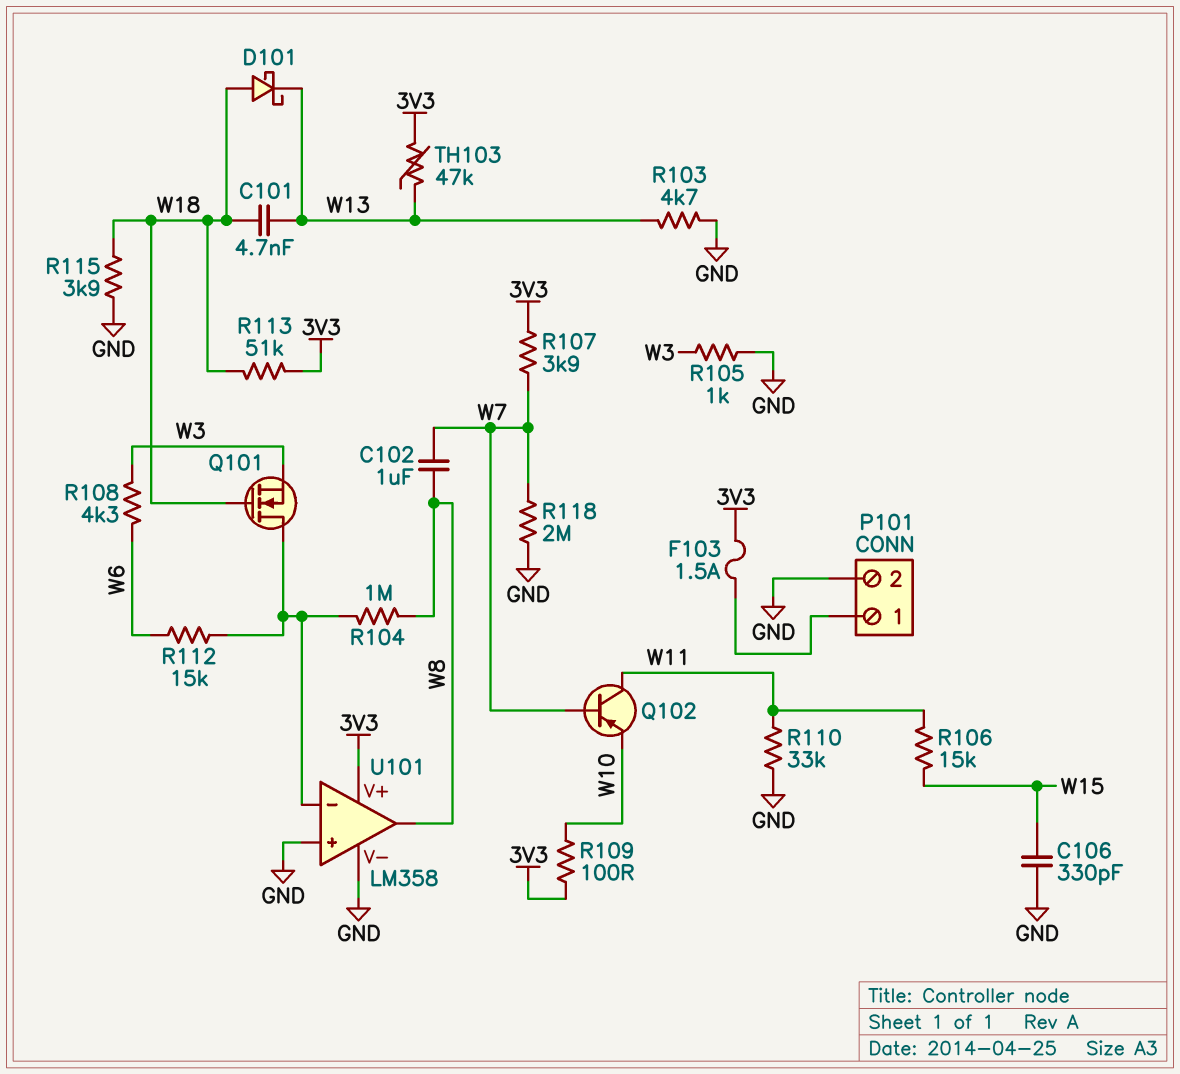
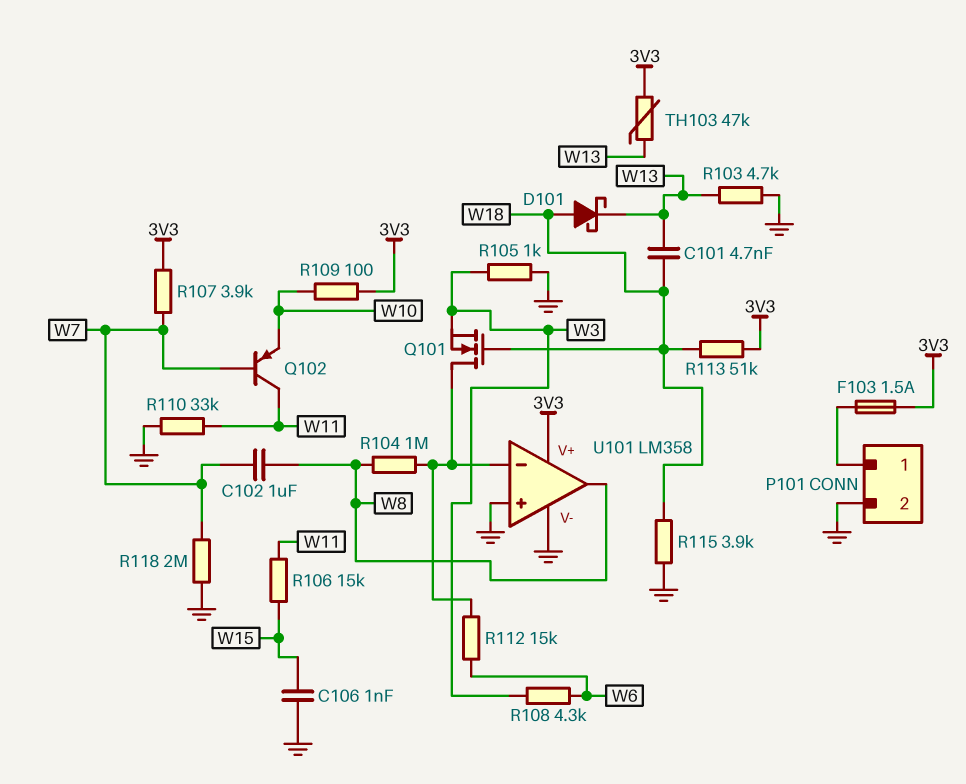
C106: 330pF (GND, W15) -> 1nF (GND, W15)

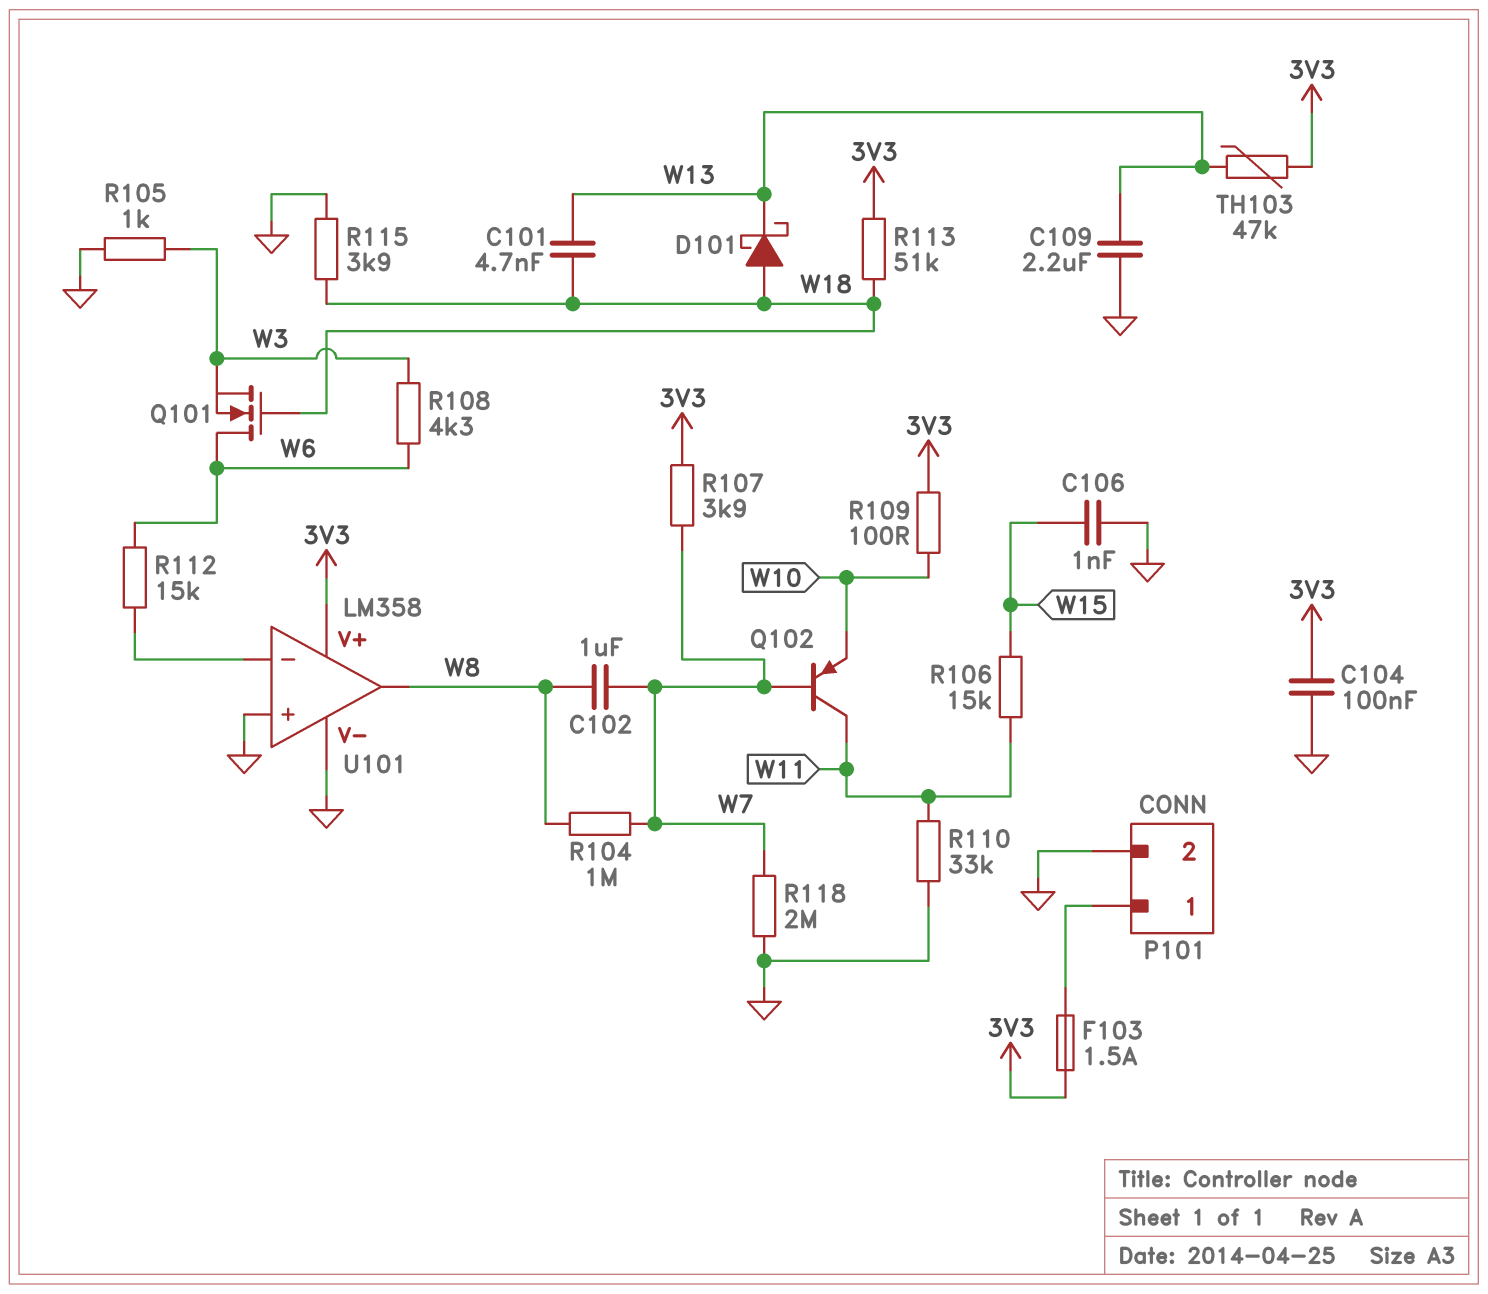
C104: none -> 100nF (3V3, GND)
C109: none -> 2.2uF (GND, W13)
Q101: NMOS (G W18, D U101/in-, S W3) -> NMOS (G W18, D W6, S W3)
R103: 4.7k (GND, W13) -> none
R104: 1M (U101/in-, W8) -> 1M (W7, W8)

